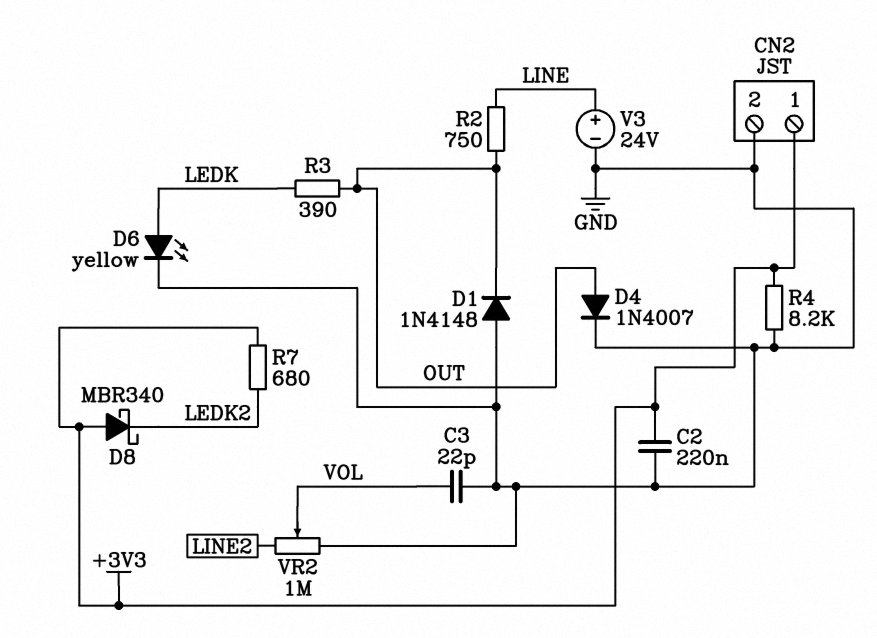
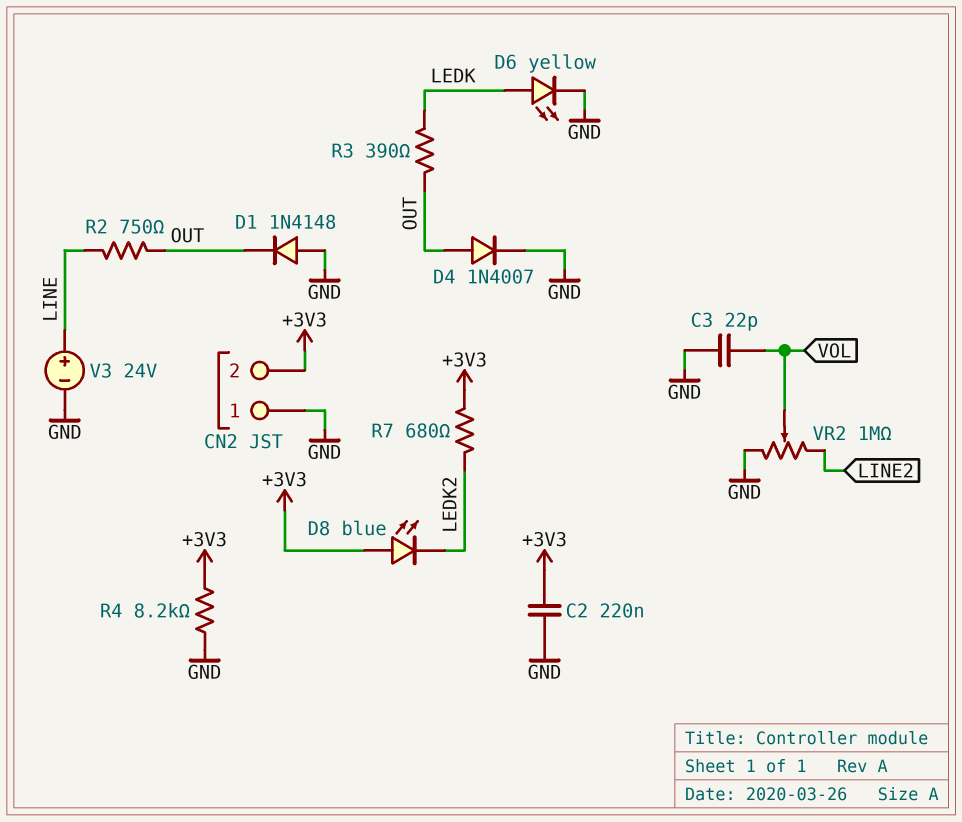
CN2 pin 1: +3V3 -> GND
CN2 pin 2: GND -> +3V3
D8: schottky MBR340 (A +3V3, K LEDK2) -> LED blue (A +3V3, K LEDK2)

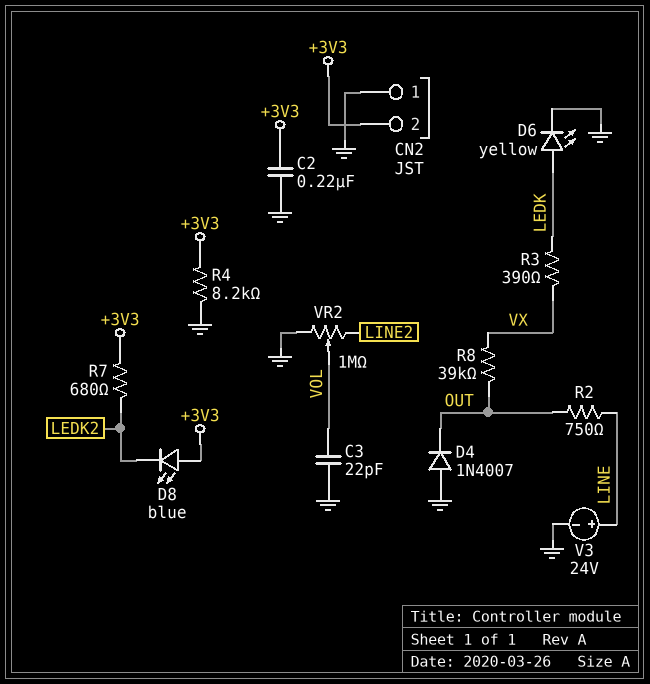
D1: diode 1N4148 (A GND, K OUT) -> none
D4: diode 1N4007 (A OUT, K GND) -> diode 1N4007 (A GND, K OUT)
R3: 390 (LEDK, OUT) -> 390 (LEDK, VX)
R8: none -> 39k (OUT, VX)

